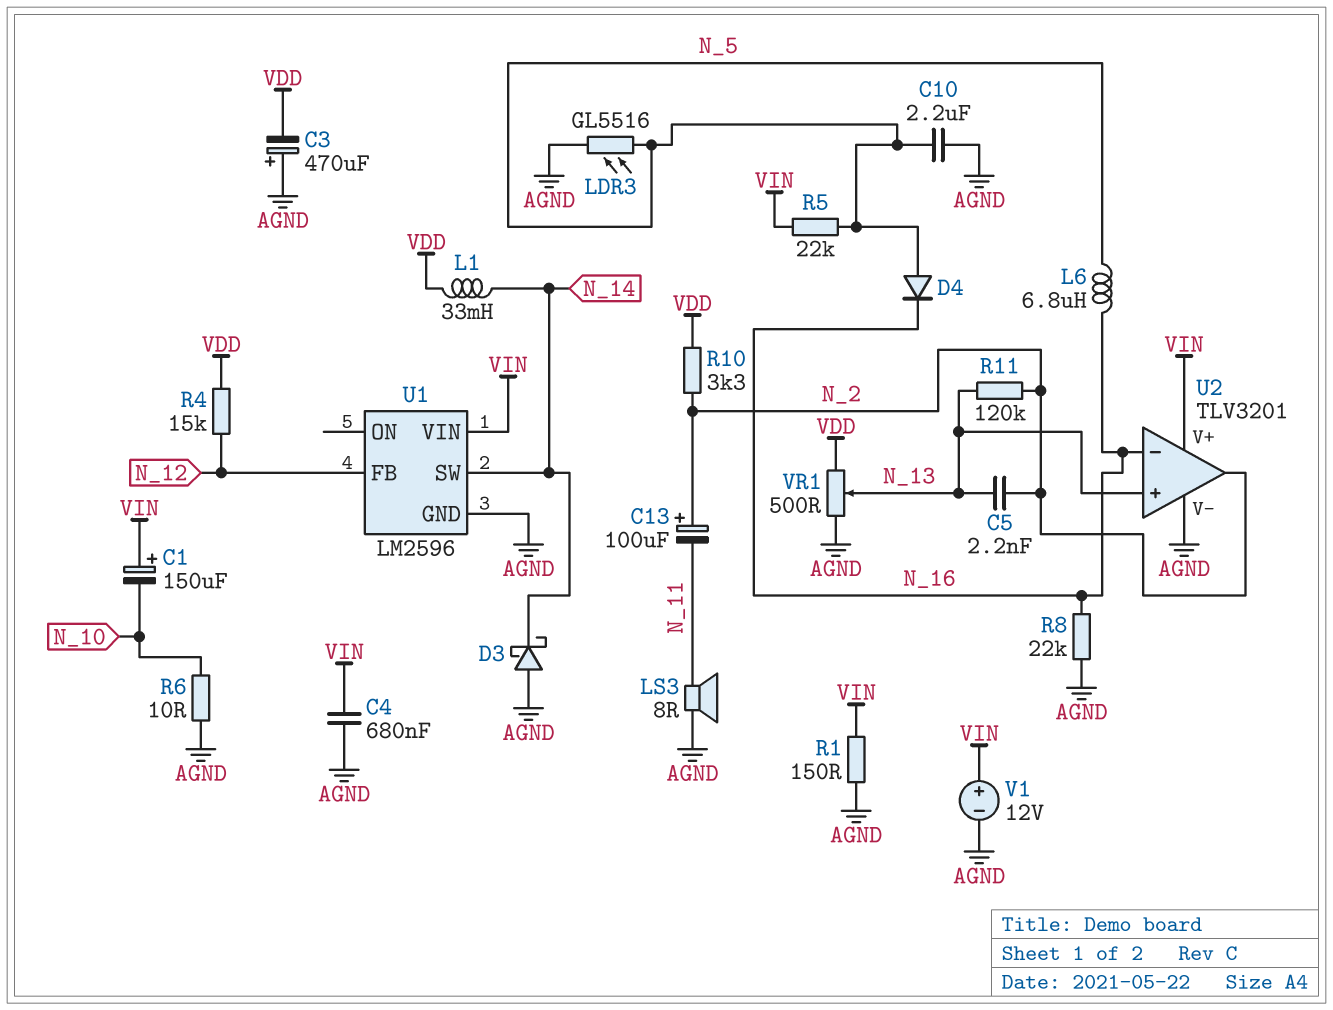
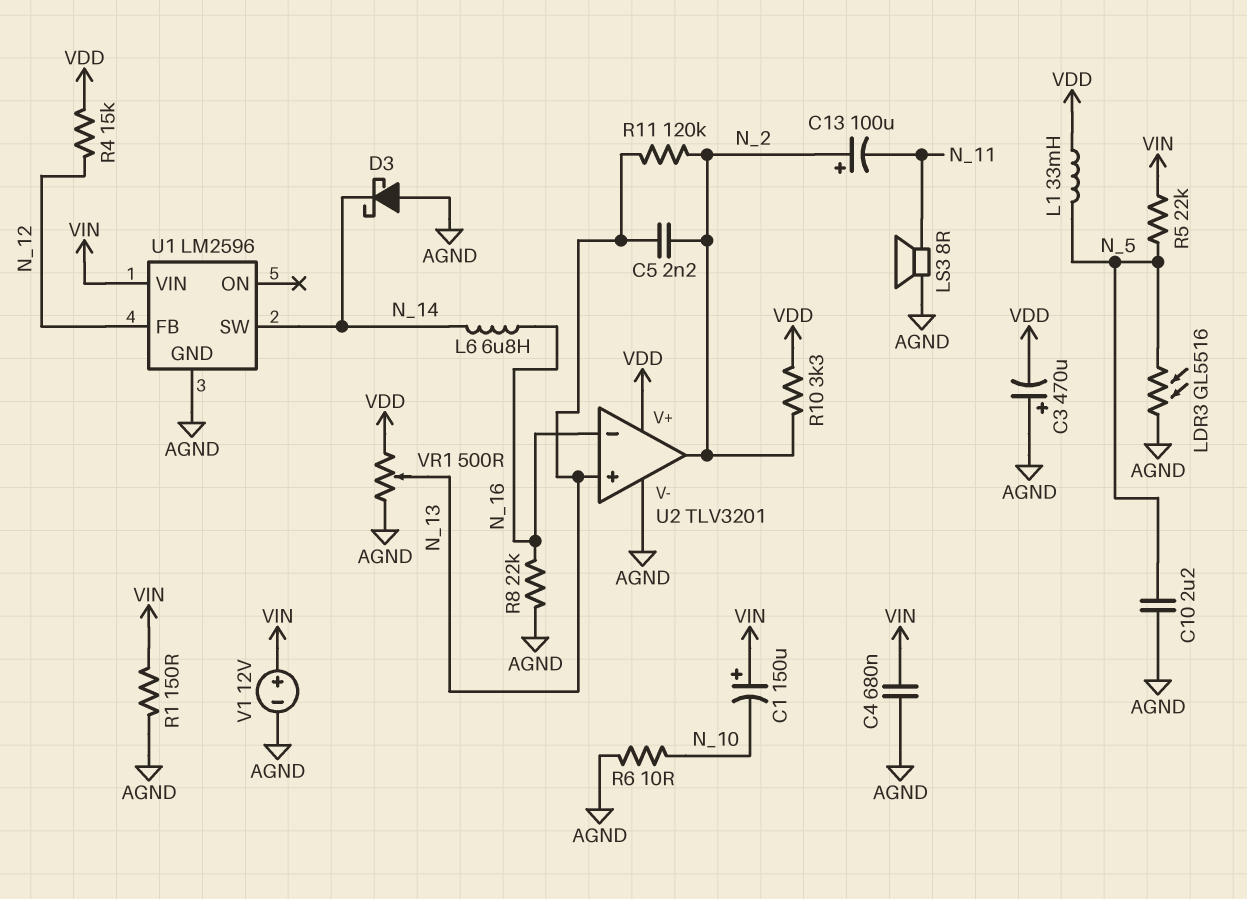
D4: diode (A N_5, K N_16) -> none
L1: 33mH (N_14, VDD) -> 33mH (N_5, VDD)
L6: 6.8uH (N_5, N_16) -> 6.8uH (N_14, N_16)
U2 pin V+: VIN -> VDD

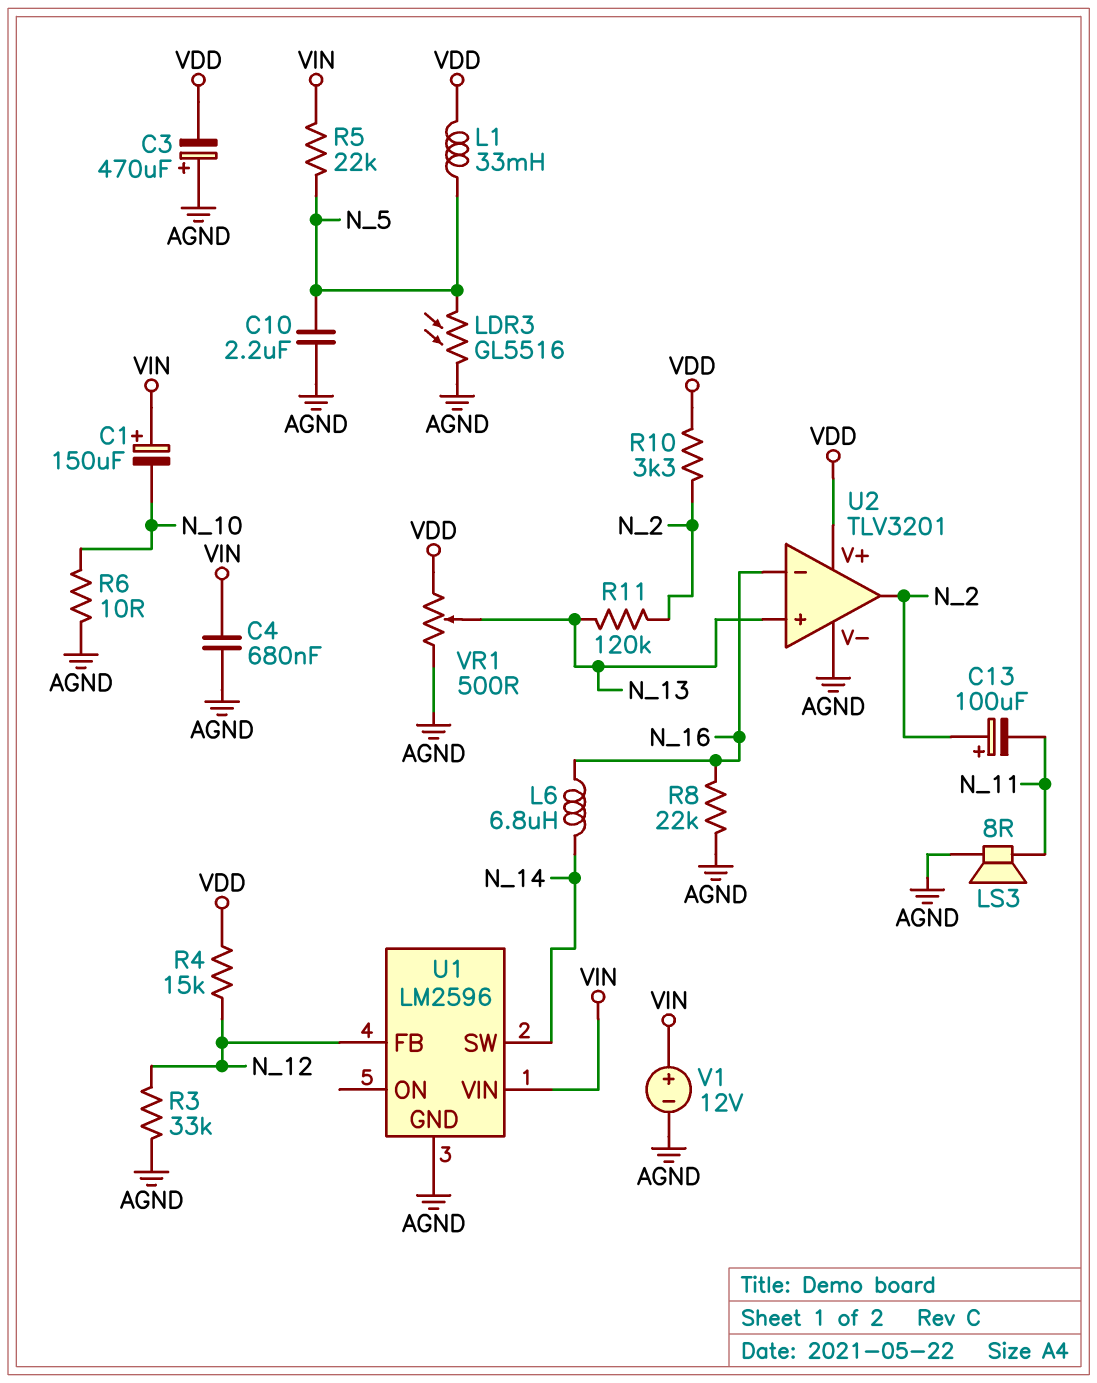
C5: 2.2nF (N_2, N_13) -> none
D3: schottky (A AGND, K N_14) -> none
R1: 150 (AGND, VIN) -> none
R3: none -> 33k (AGND, N_12)

